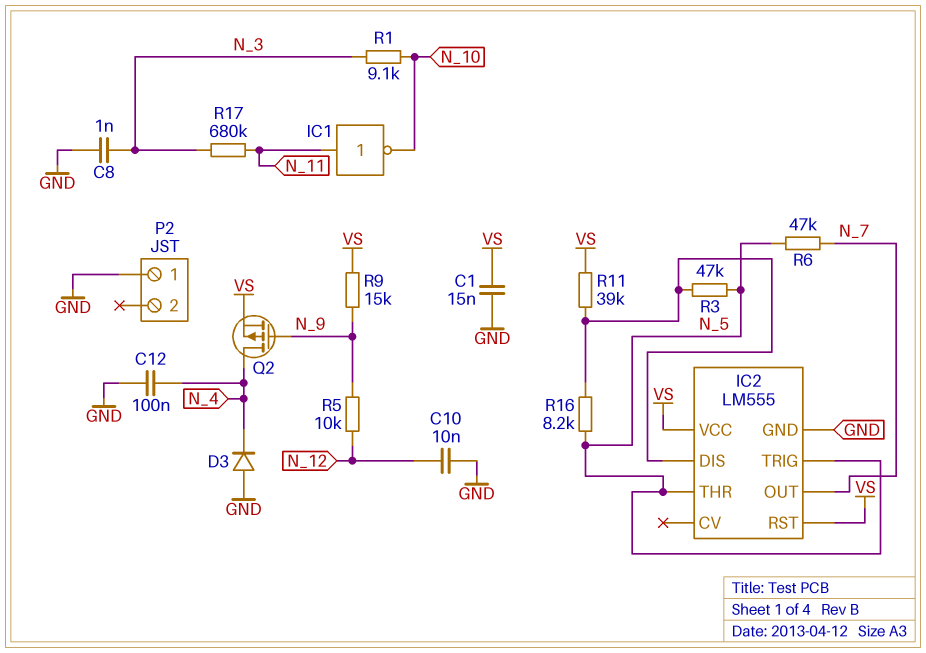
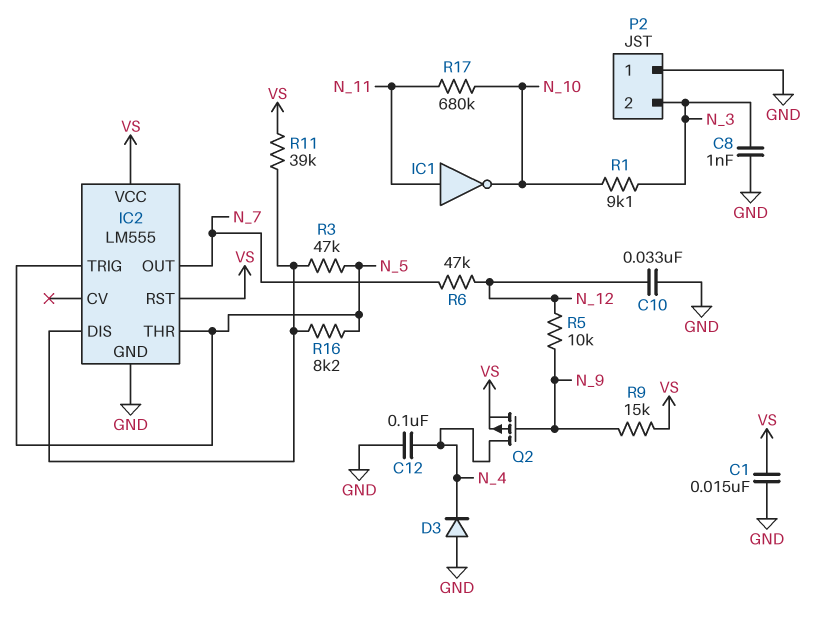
C10: 10nF (GND, N_12) -> 33nF (GND, N_12)
P2 pin 2: none -> N_3
R6: 47k (N_5, N_7) -> 47k (N_7, N_12)
R17: 680k (N_3, N_11) -> 680k (N_10, N_11)

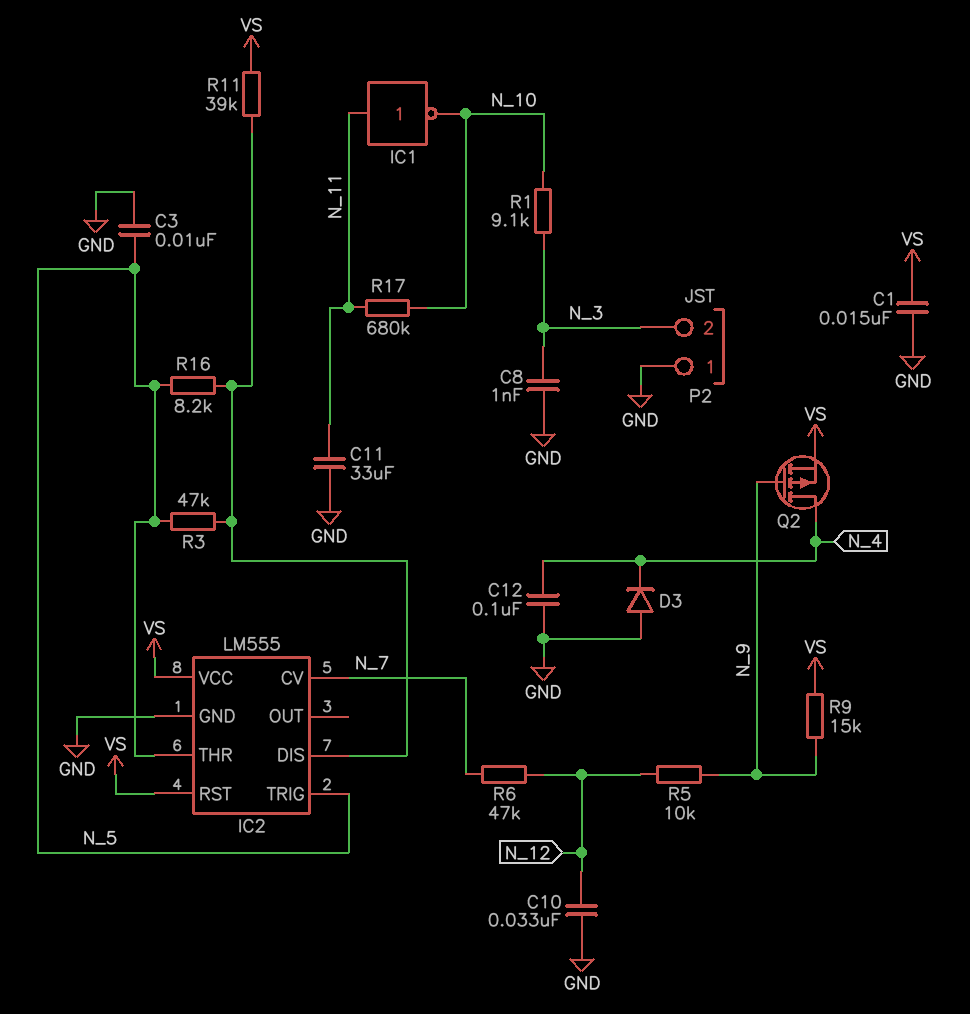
C3: none -> 10nF (GND, N_5)
C11: none -> 33uF (GND, N_11)
IC2 pin CV: none -> N_7
IC2 pin OUT: N_7 -> none

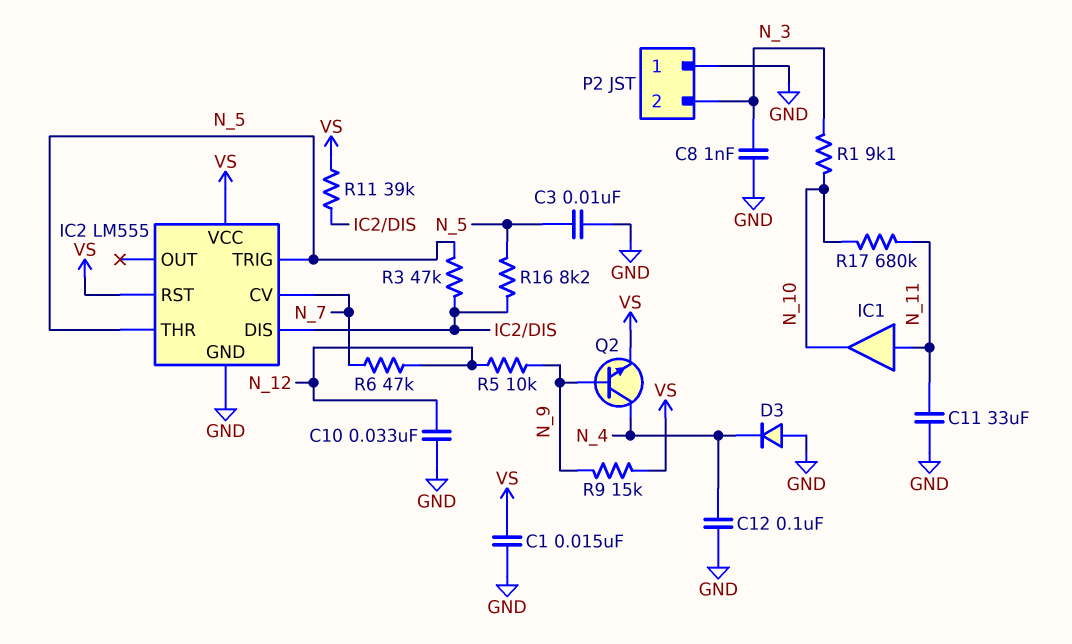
IC1: NOT (in N_11, out N_10) -> buffer (in N_11, out N_10)
Q2: PMOS (G N_9, D N_4, S VS) -> NPN (B N_9, C N_4, E VS)

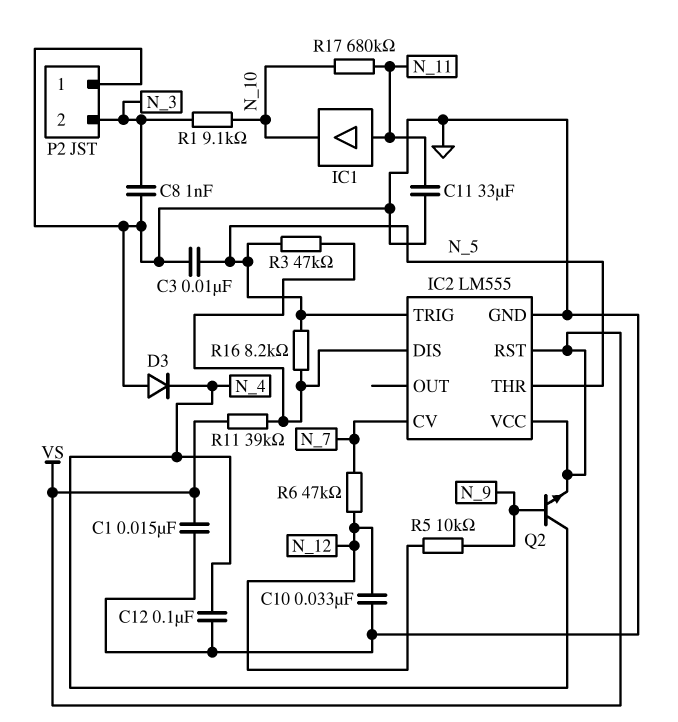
R9: 15k (N_9, VS) -> none

